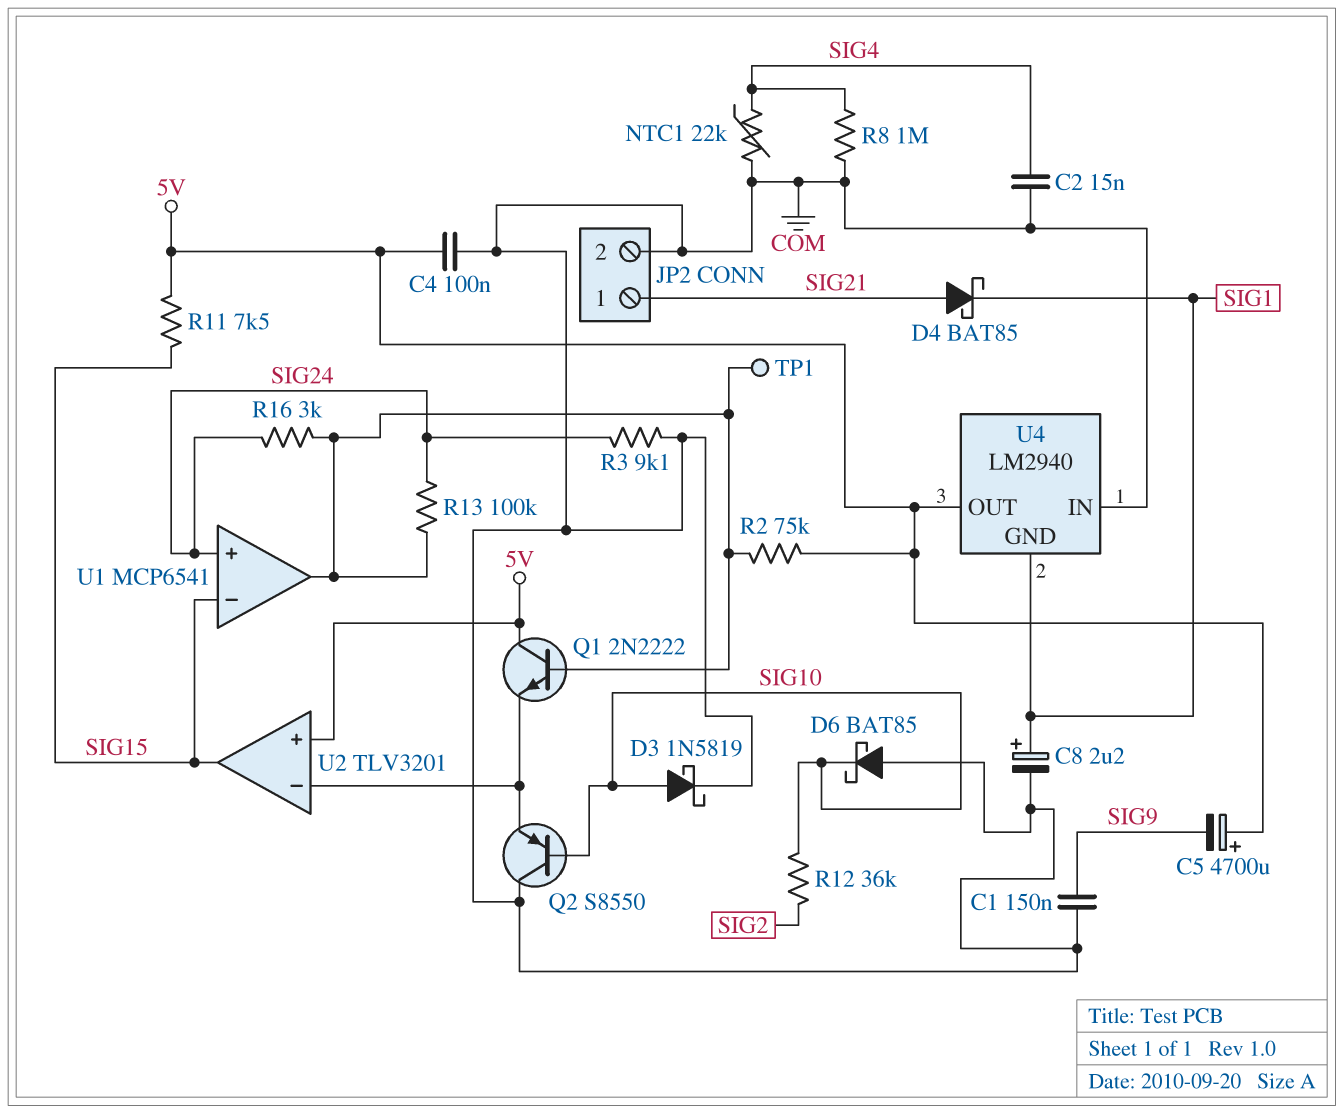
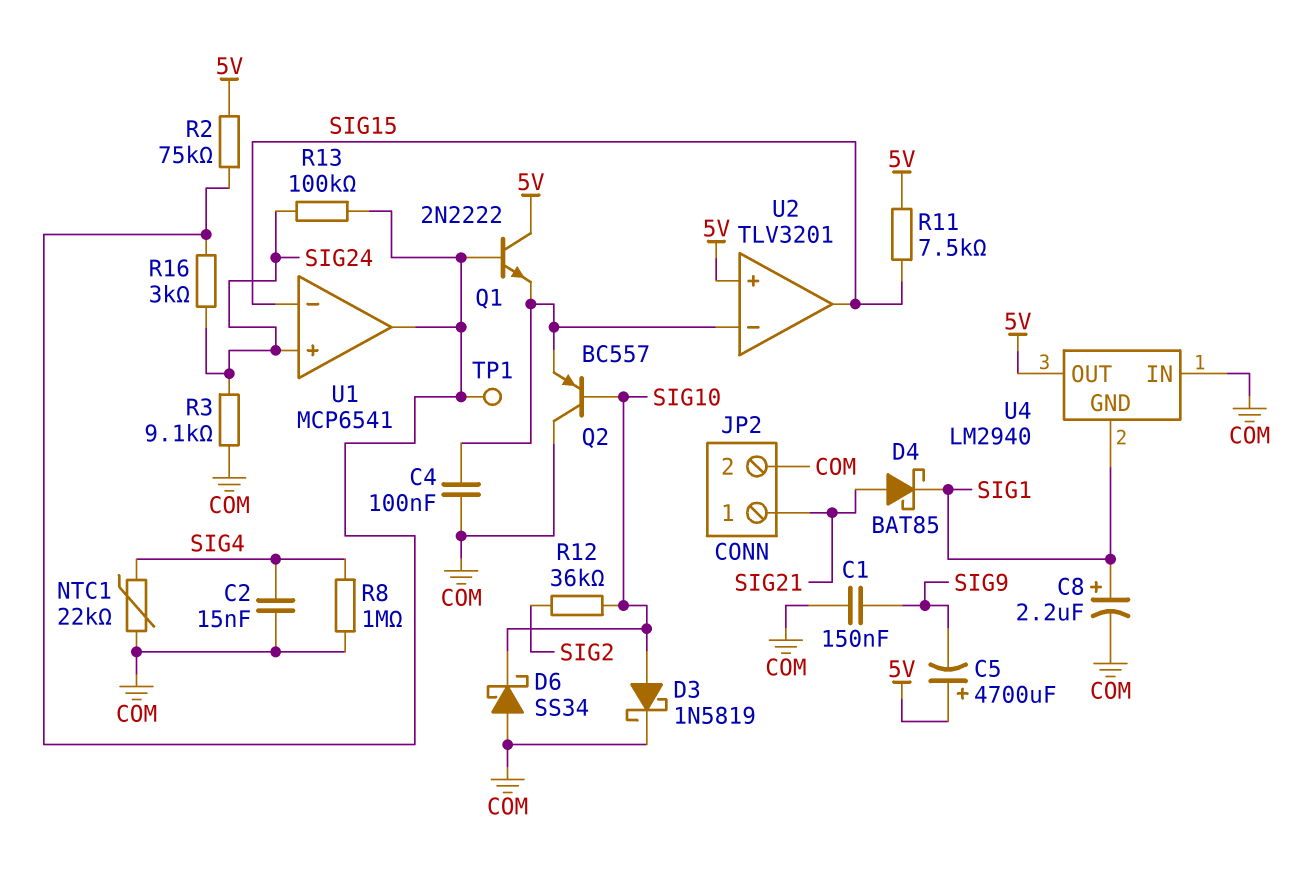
C4: 100nF (5V, COM) -> 100nF (COM, U2/in-)
D6: schottky BAT85 (A COM, K SIG10) -> schottky SS34 (A COM, K SIG10)
Q2: PNP S8550 (B SIG10, C COM, E U2/in-) -> PNP BC557 (B SIG10, C COM, E U2/in-)

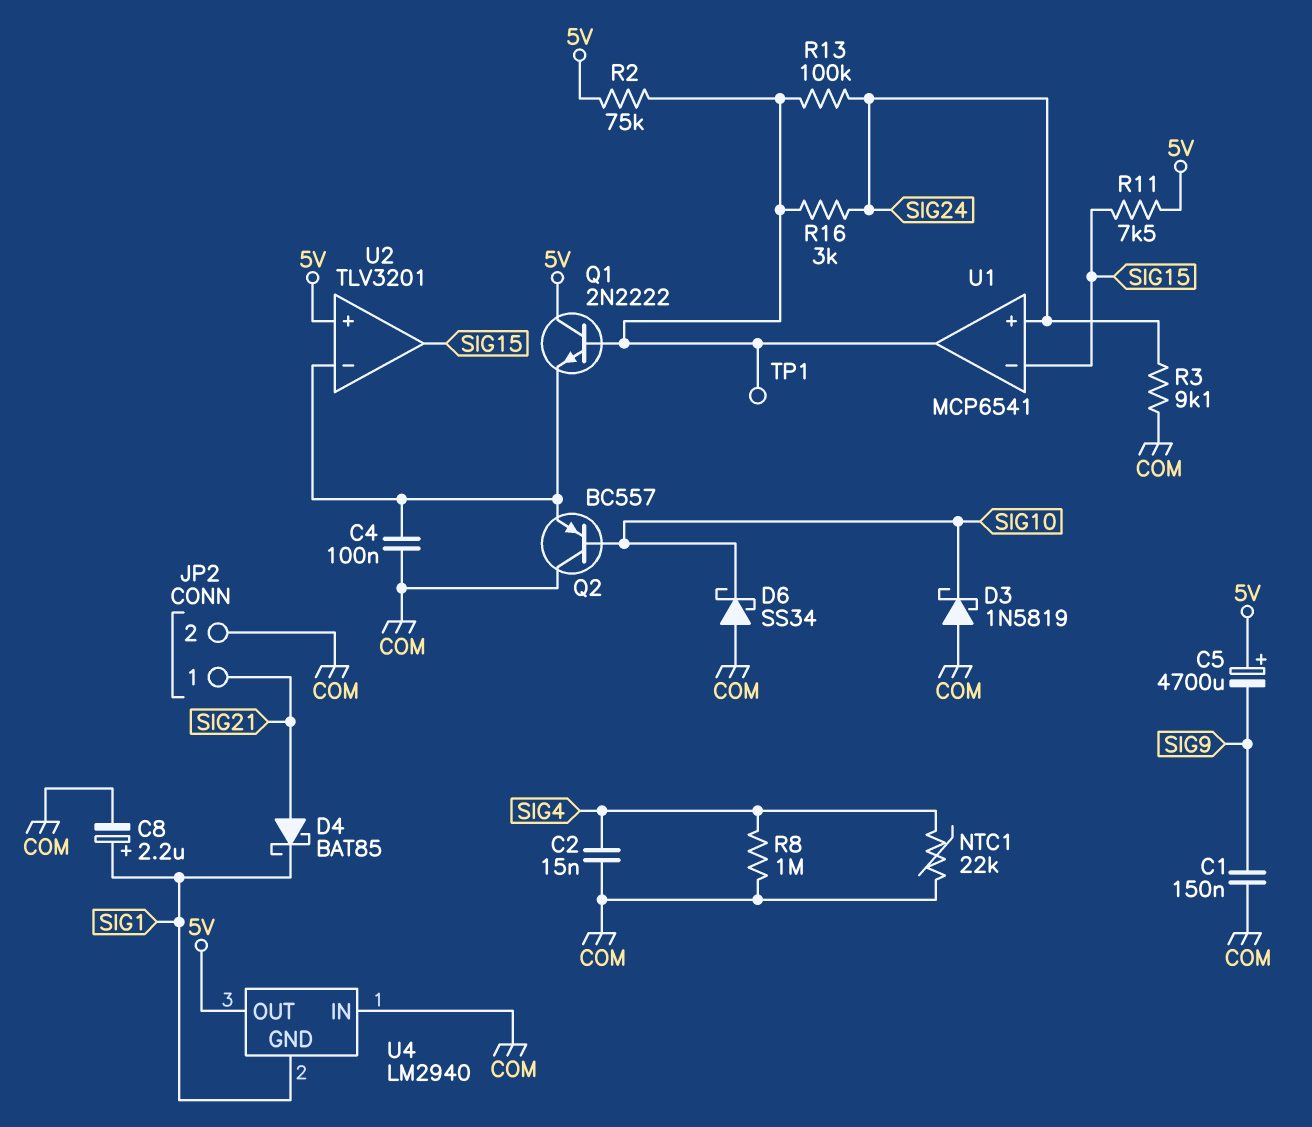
D3: schottky 1N5819 (A SIG10, K COM) -> schottky 1N5819 (A COM, K SIG10)
R12: 36k (SIG2, SIG10) -> none

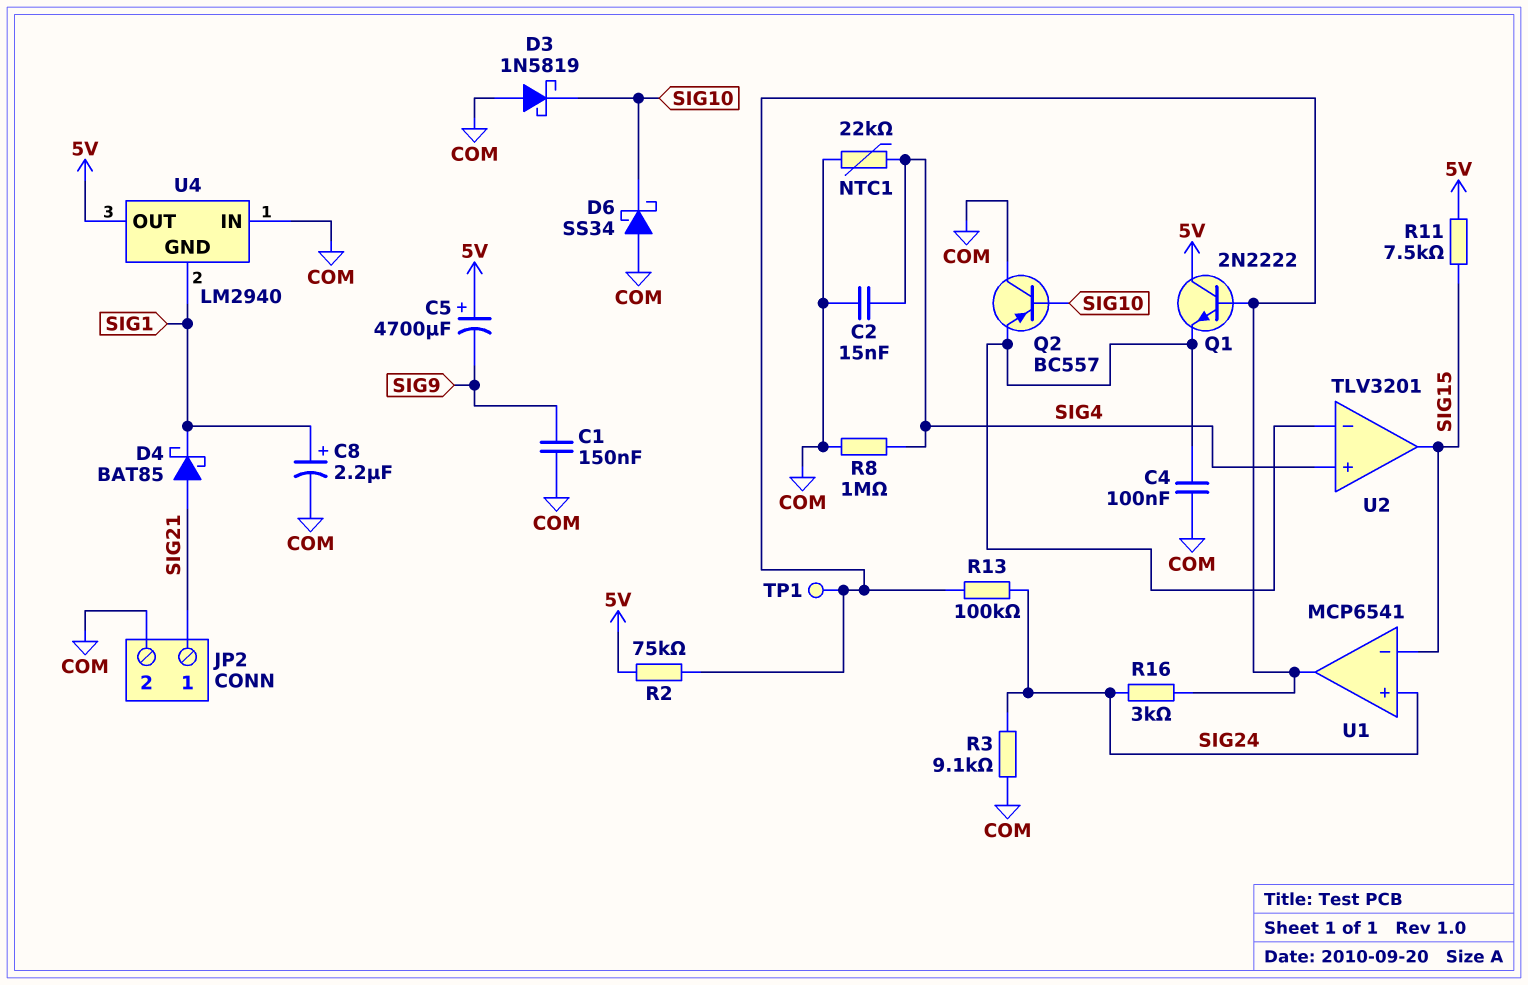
U2 pin in+: 5V -> SIG4

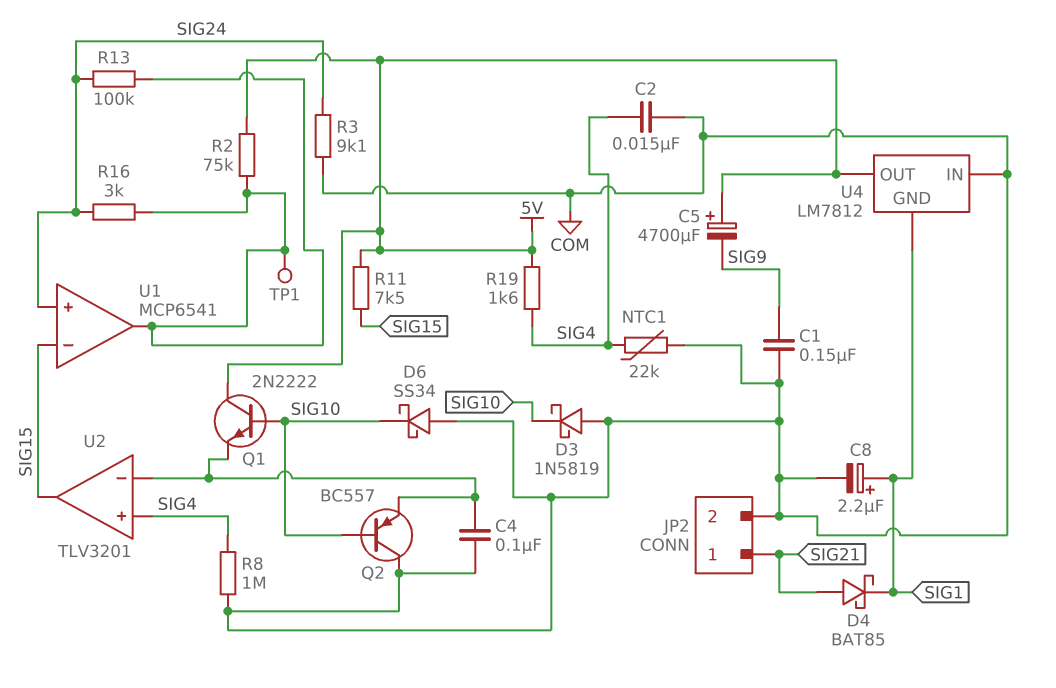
Q1: NPN 2N2222 (B U1/out, C 5V, E U2/in-) -> NPN 2N2222 (B SIG10, C 5V, E U2/in-)
R19: none -> 1.6k (5V, SIG4)
U4: LM2940 -> LM7812

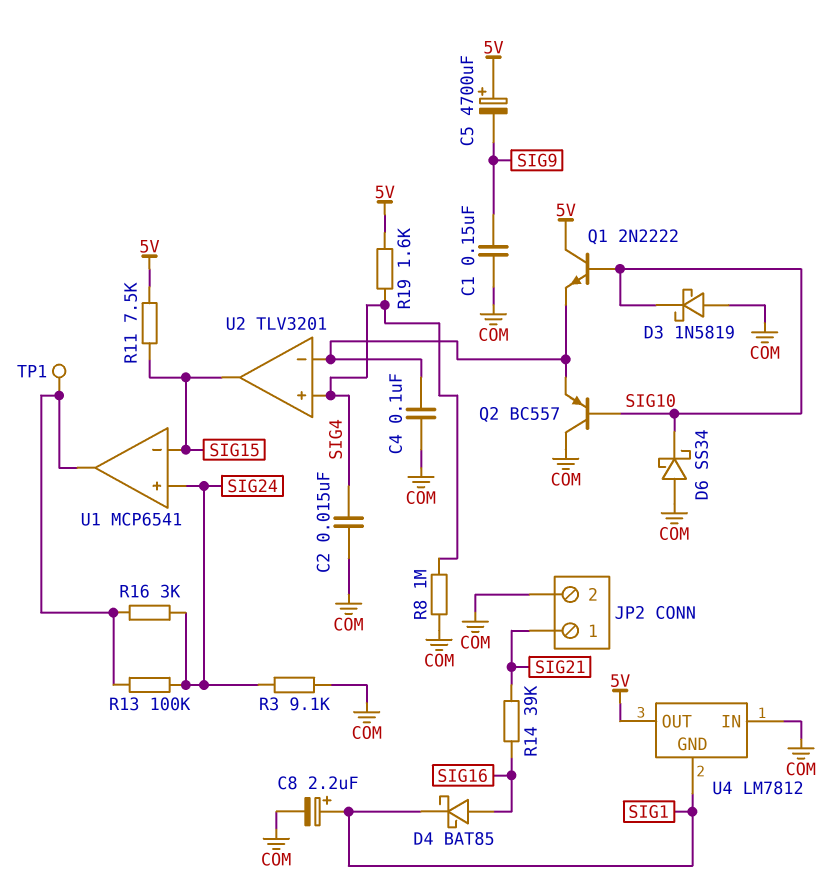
D4: schottky BAT85 (A SIG21, K SIG1) -> schottky BAT85 (A SIG16, K SIG1)
NTC1: 22k (COM, SIG4) -> none
R2: 75k (5V, U1/out) -> none
R14: none -> 39k (SIG16, SIG21)

